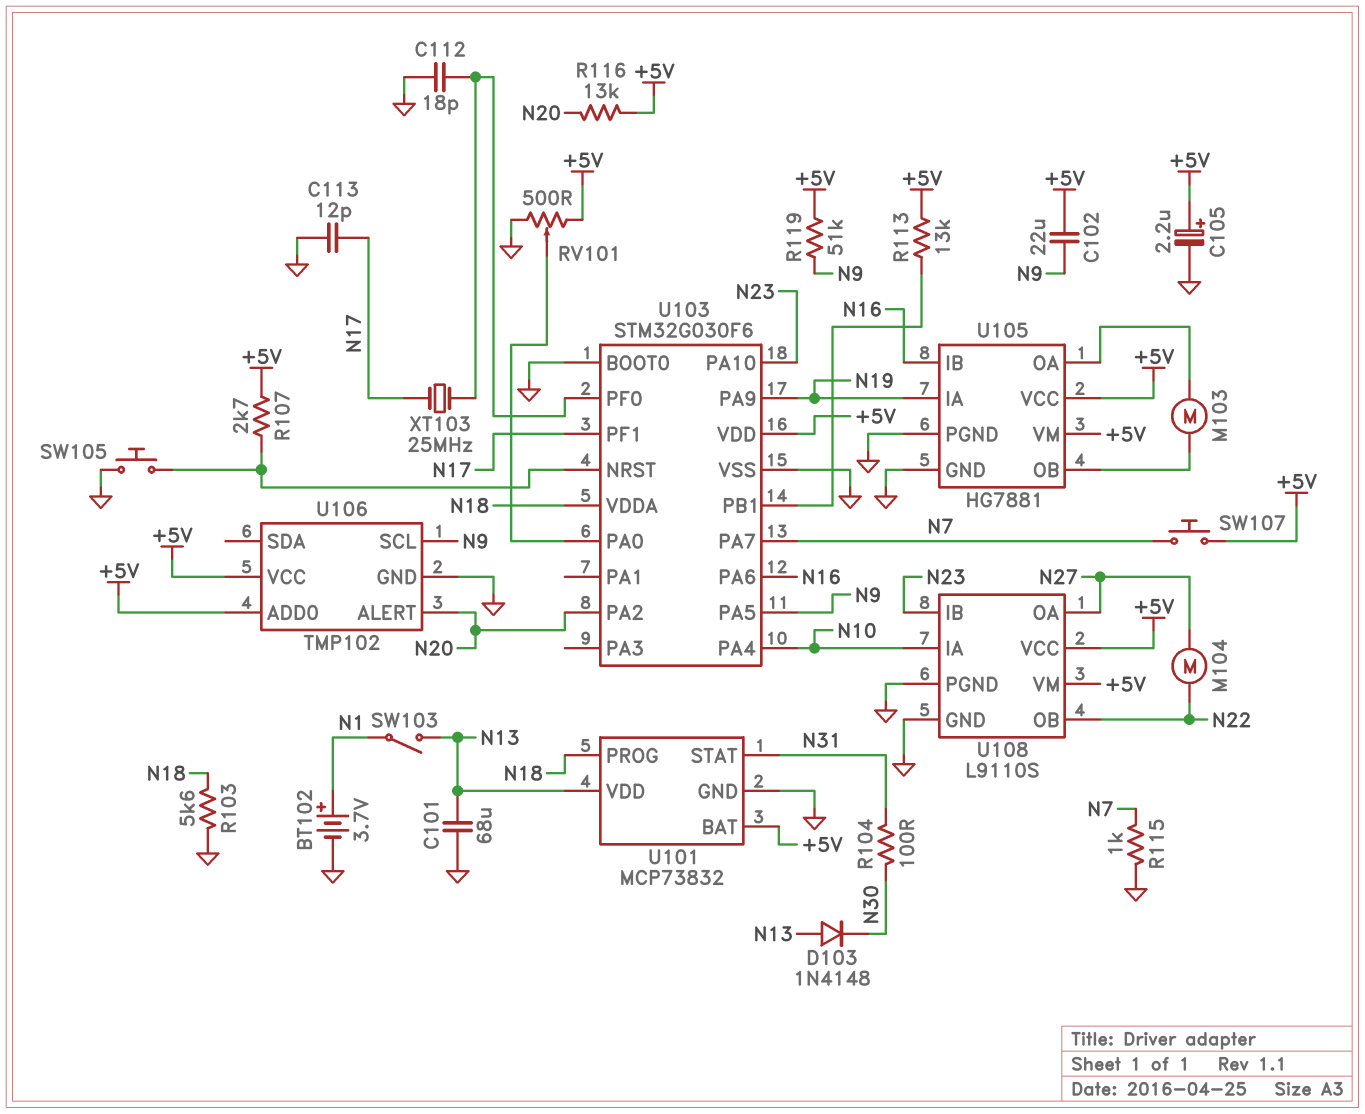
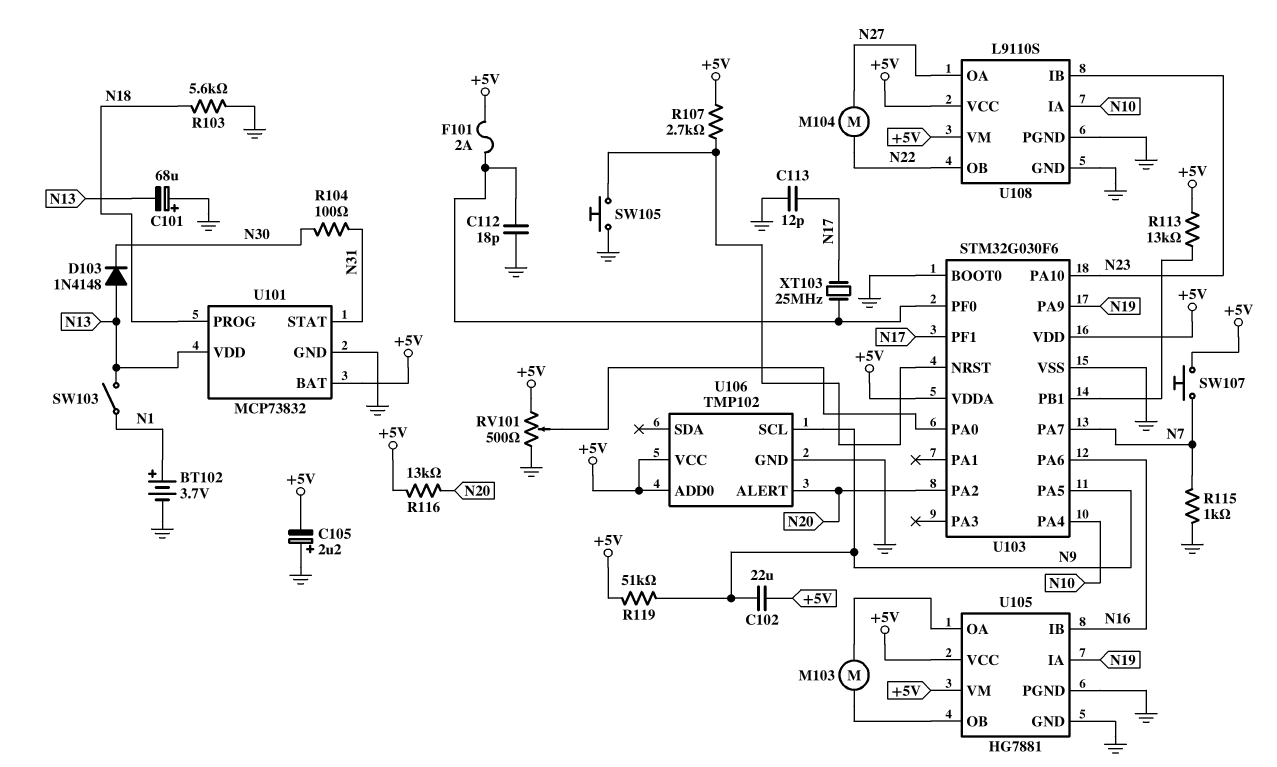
C101: 68uF (GND, N13) -> 68uF (plus GND, minus N13)
C105: 2.2uF (plus +5V, minus GND) -> 2.2uF (plus GND, minus +5V)
F101: none -> 2A (+5V, U103/PF0)
U103 pin VDDA: N18 -> +5V

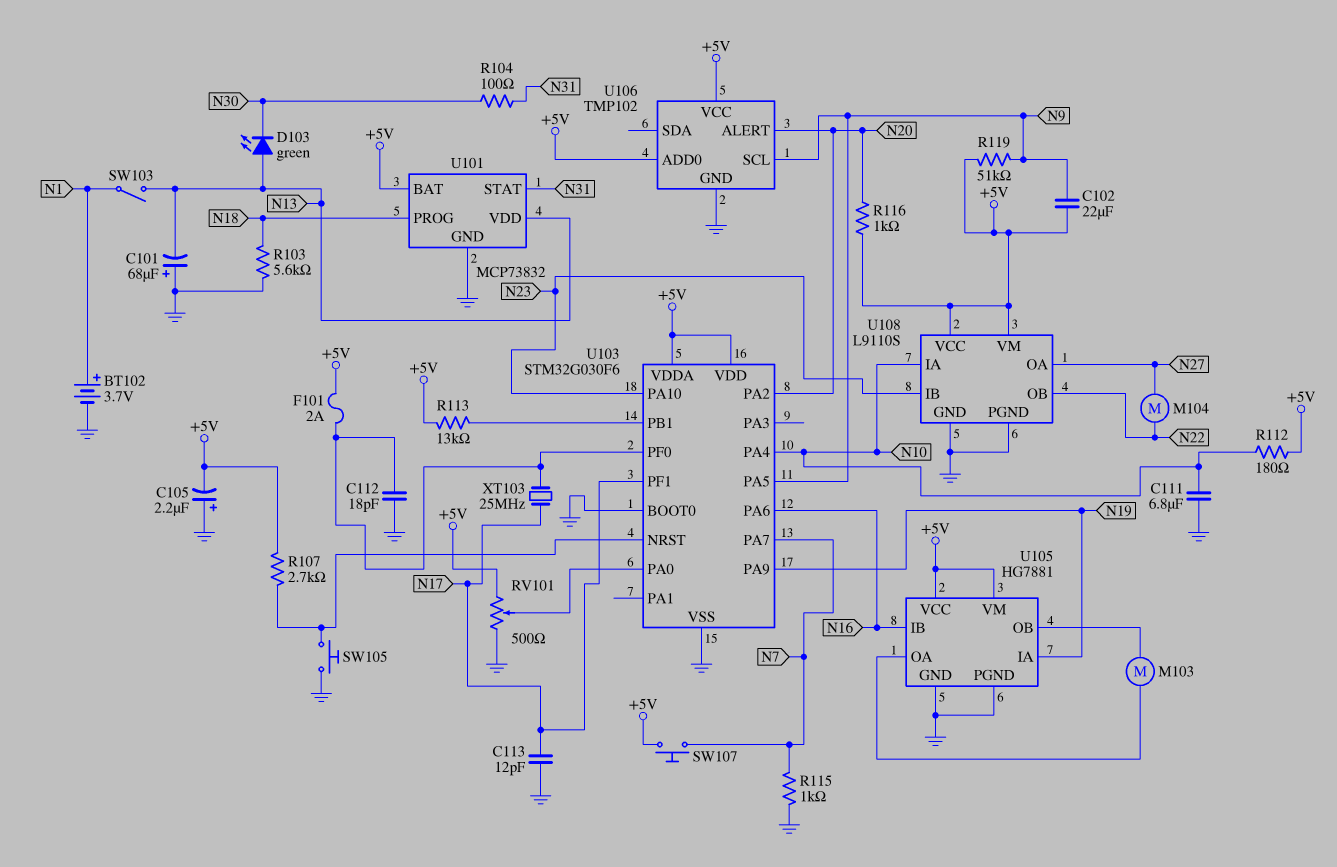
C111: none -> 6.8uF (GND, N10)
D103: diode 1N4148 (A N13, K N30) -> LED green (A N13, K N30)
R112: none -> 180 (+5V, N10)
R116: 13k (+5V, N20) -> 1k (+5V, N20)

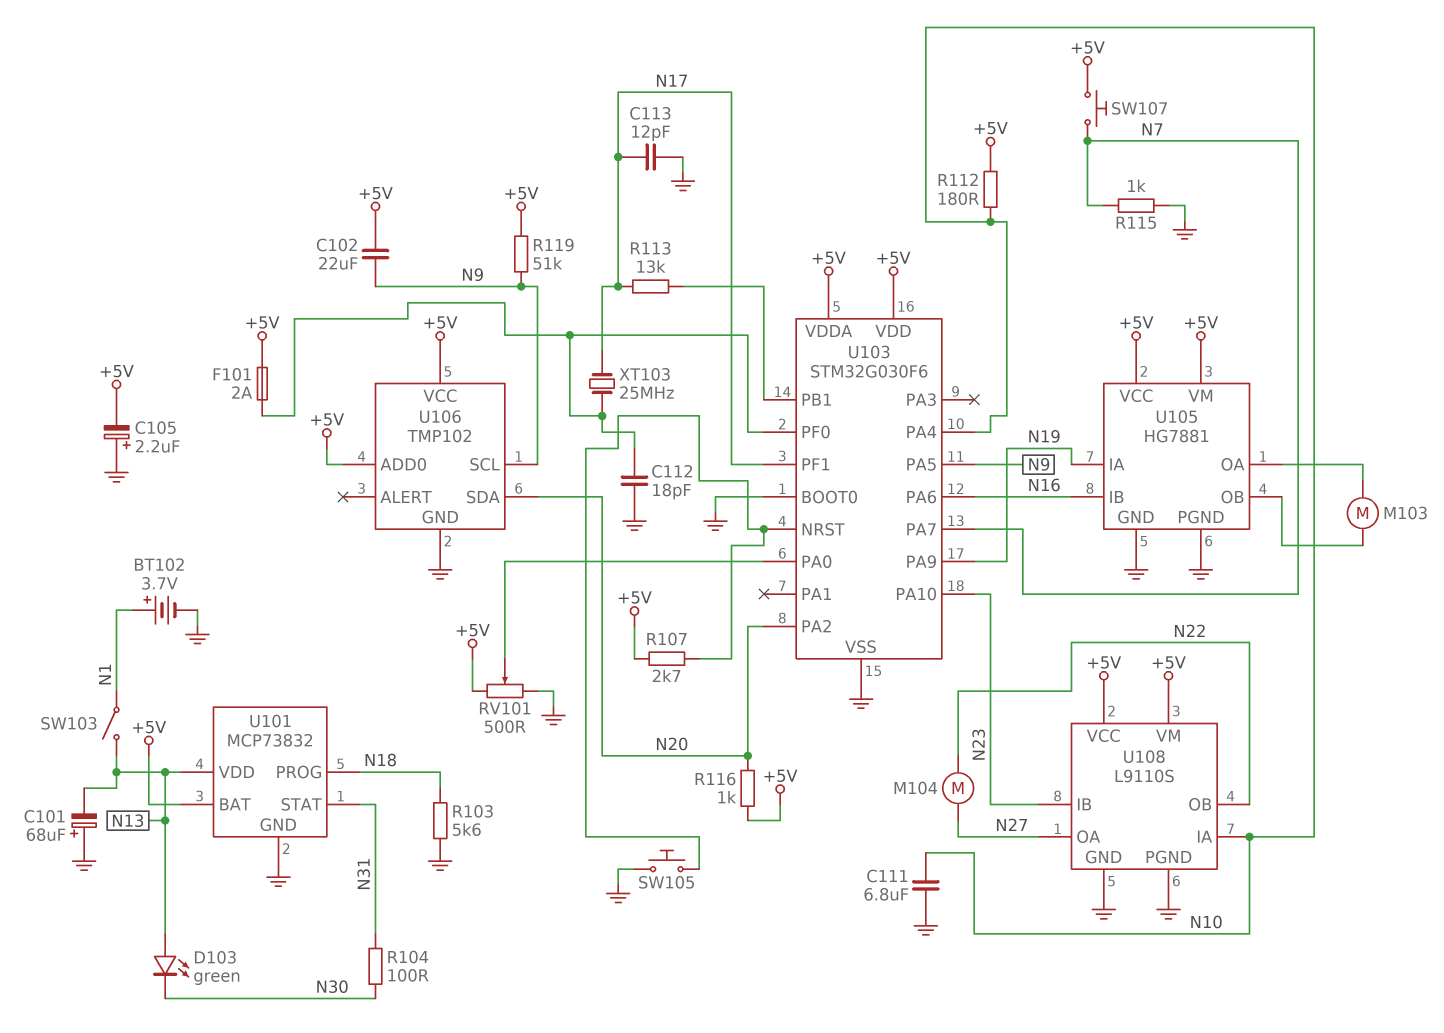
R113: 13k (+5V, U103/PB1) -> 13k (N17, U103/PB1)
U106 pin ALERT: N20 -> none
U106 pin SDA: none -> N20

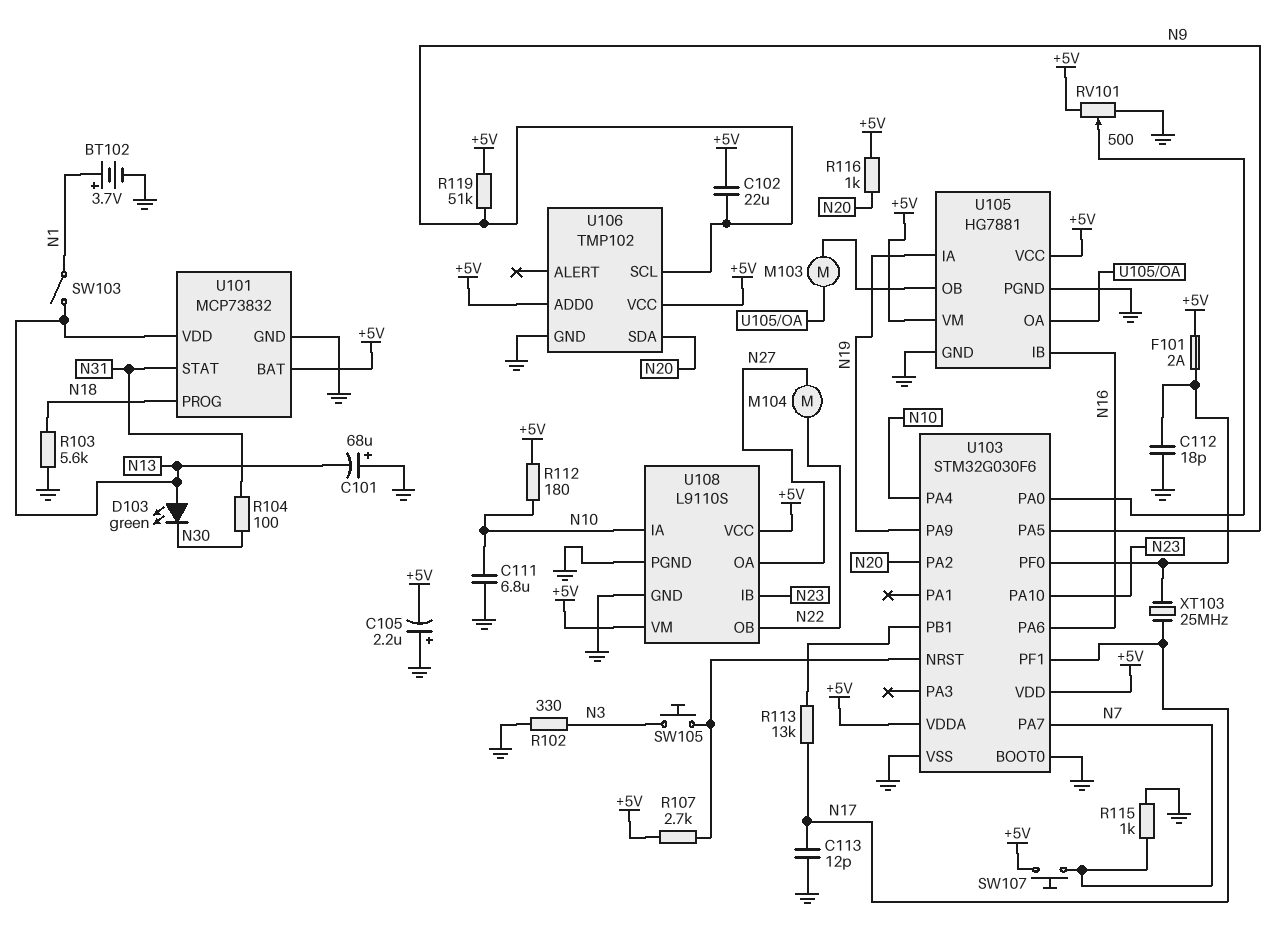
R102: none -> 330 (GND, N3)
SW105: button (GND, U103/NRST) -> button (N3, U103/NRST)

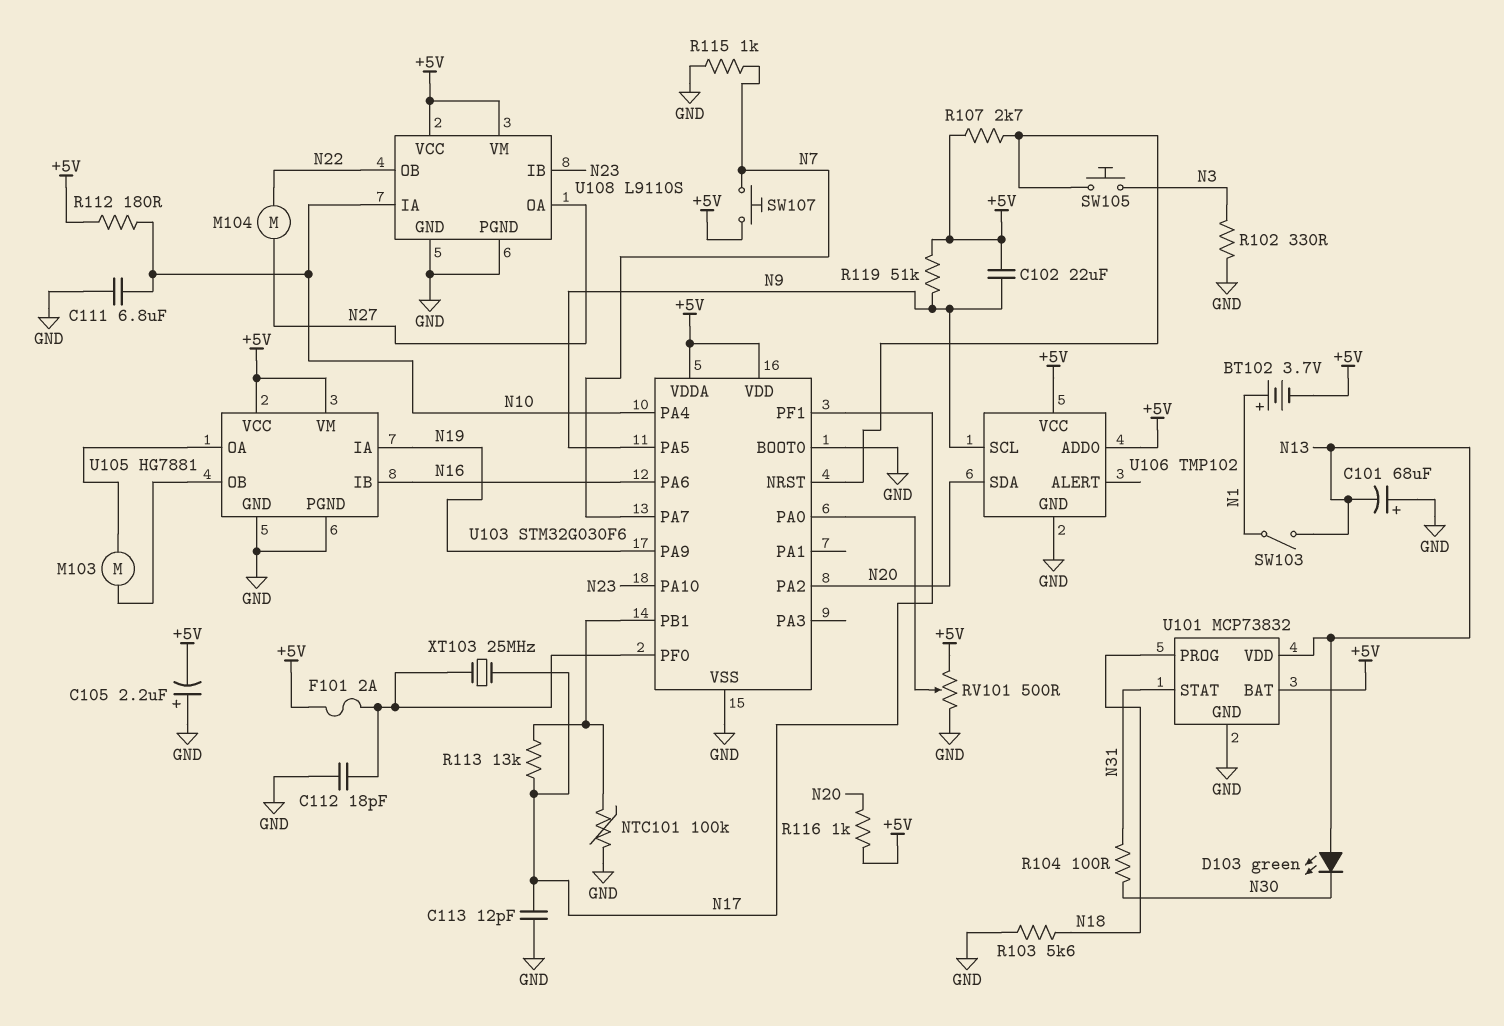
BT102: 3.7V (plus N1, minus GND) -> 3.7V (plus N1, minus +5V)
NTC101: none -> 100k (GND, U103/PB1)

